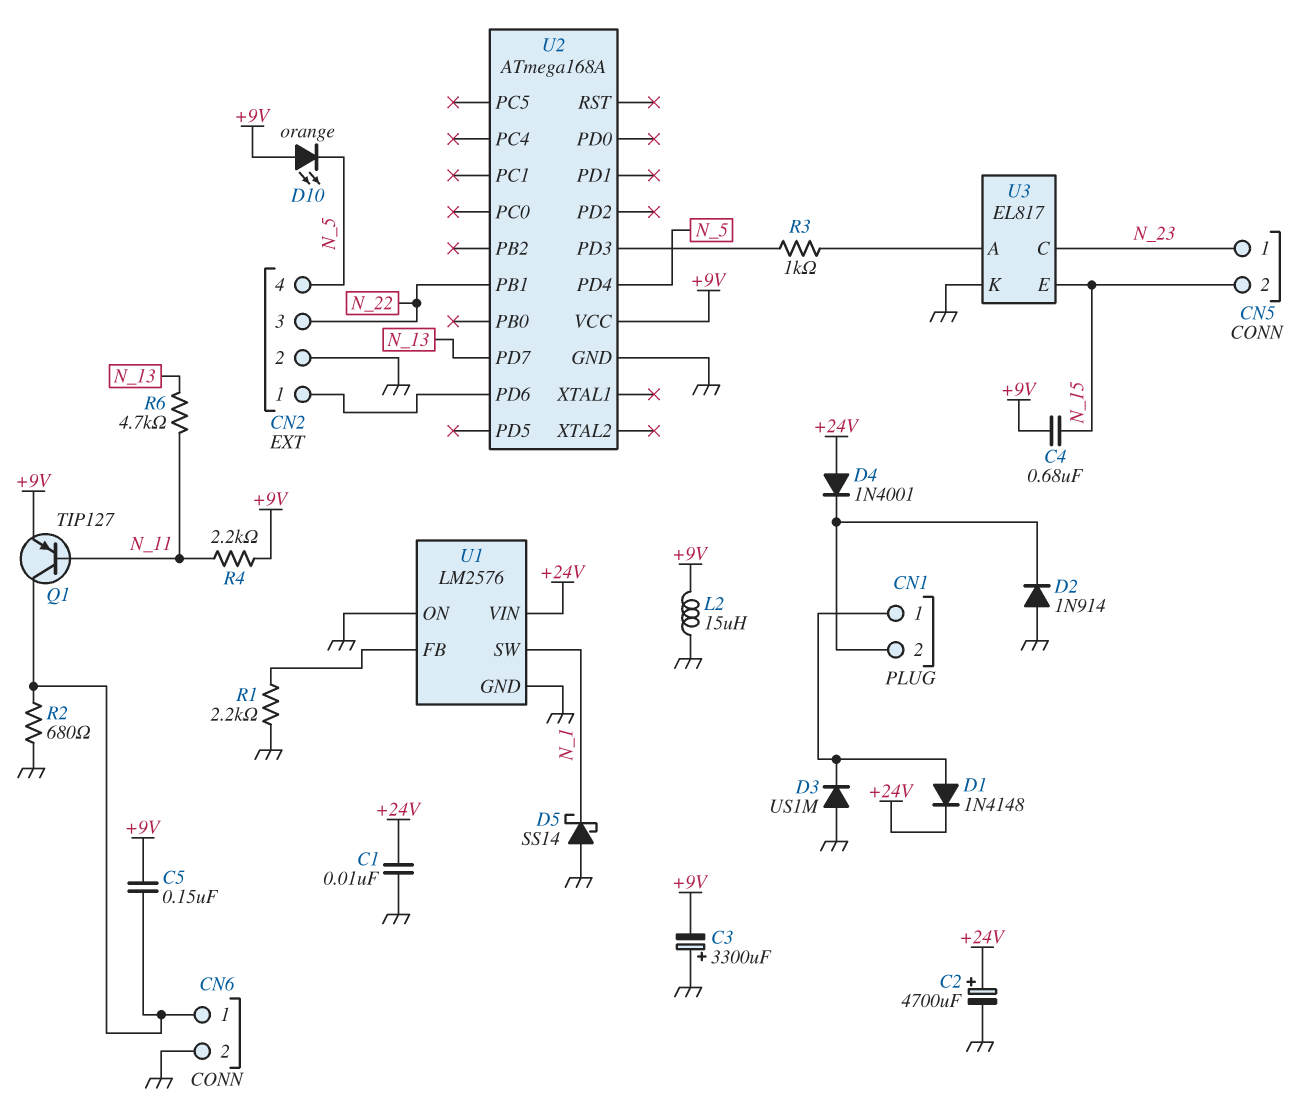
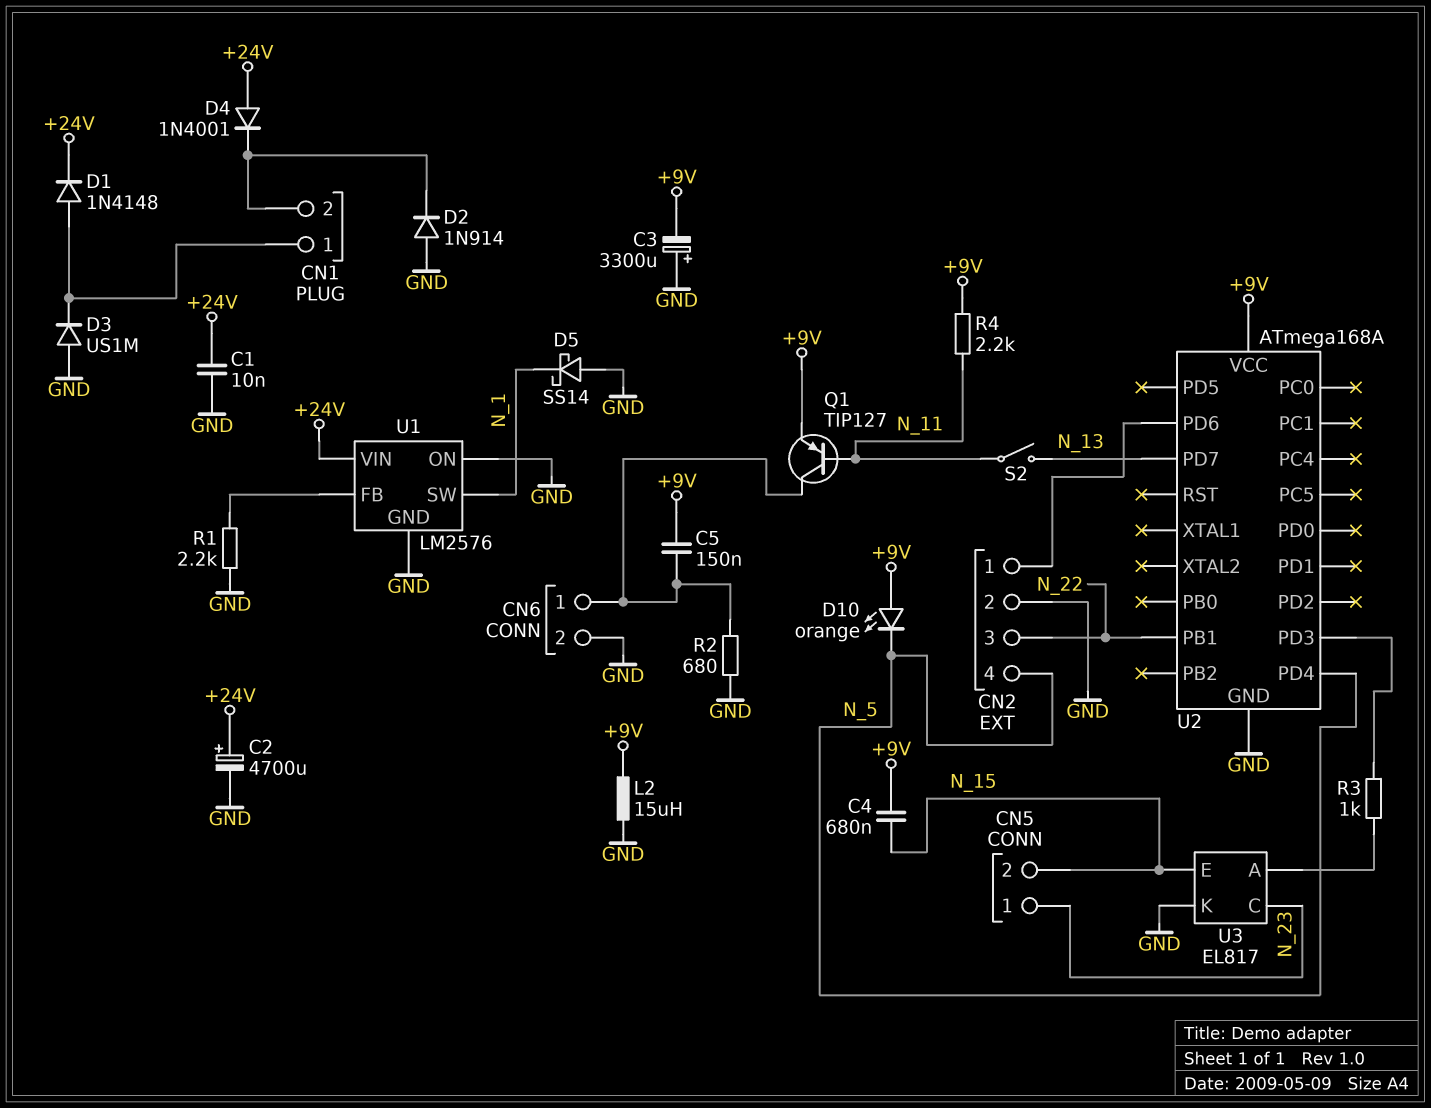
R6: 4.7k (N_11, N_13) -> none
S2: none -> switch (N_11, N_13)

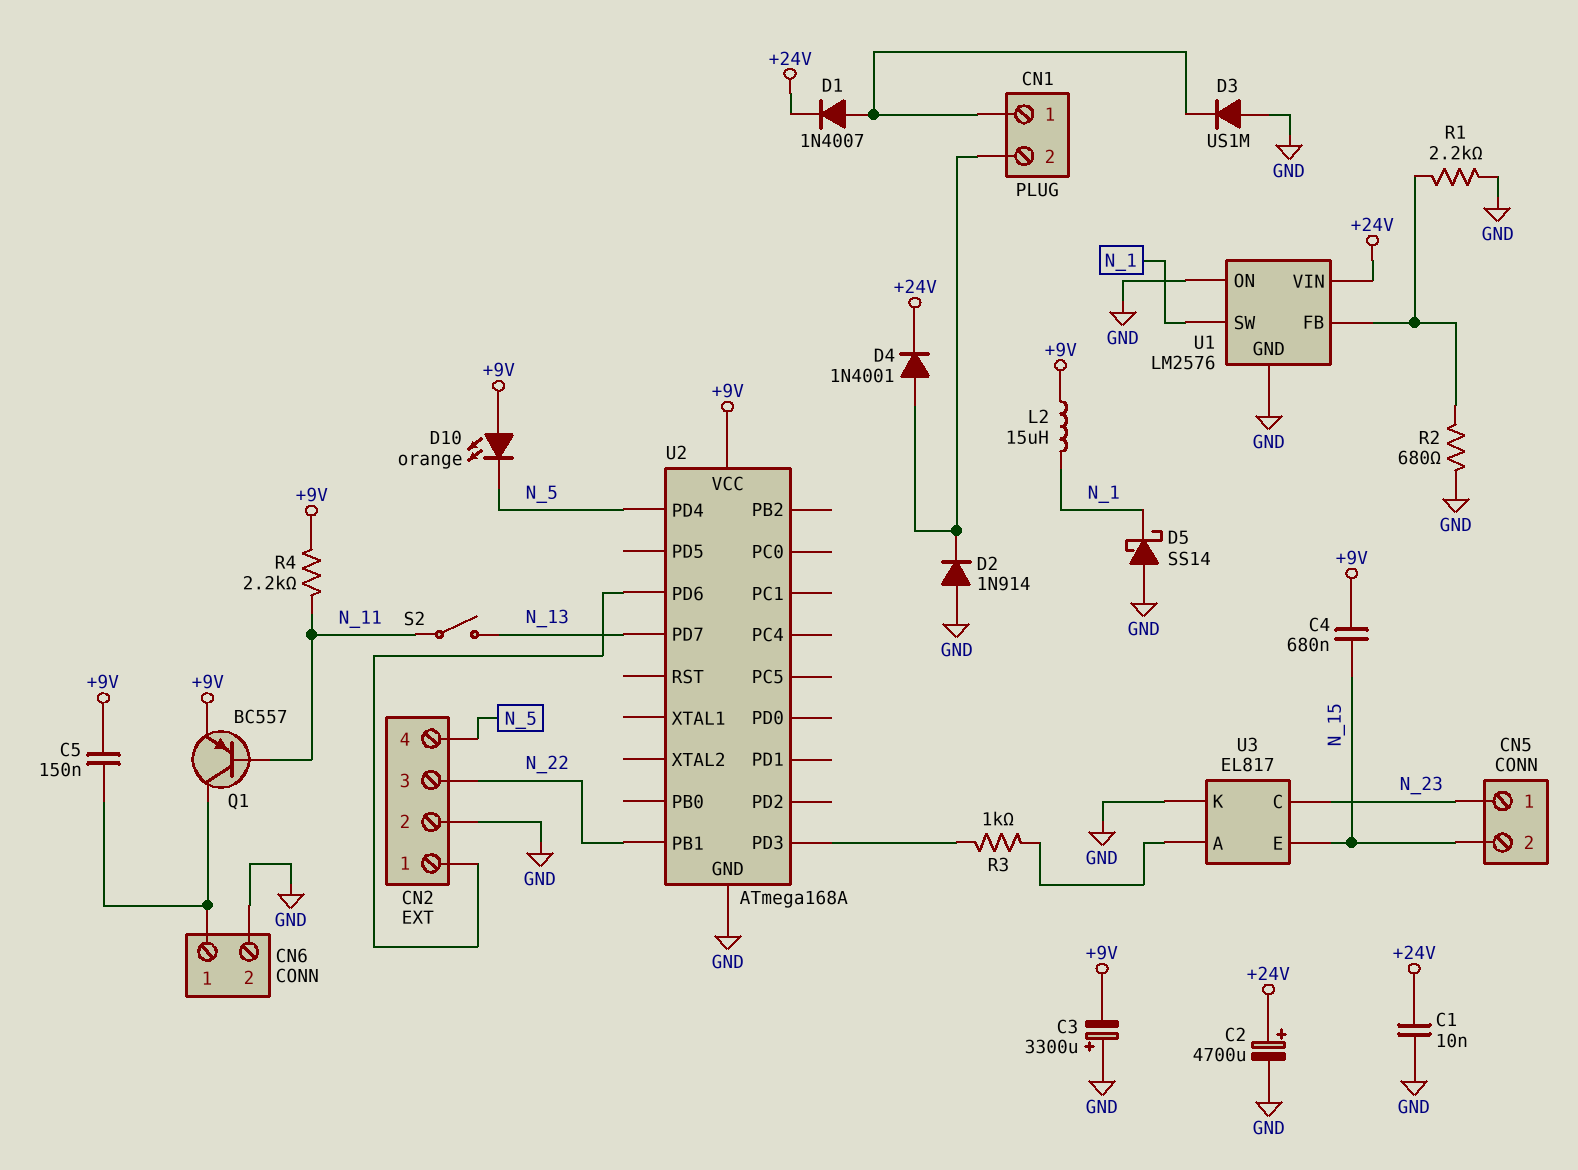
D1: diode 1N4148 (A CN1/1, K +24V) -> diode 1N4007 (A CN1/1, K +24V)
D4: diode 1N4001 (A +24V, K CN1/2) -> diode 1N4001 (A CN1/2, K +24V)
L2: 15uH (+9V, GND) -> 15uH (+9V, N_1)
Q1: PNP TIP127 (B N_11, C CN6/1, E +9V) -> PNP BC557 (B N_11, C CN6/1, E +9V)
R2: 680 (CN6/1, GND) -> 680 (GND, U1/FB)

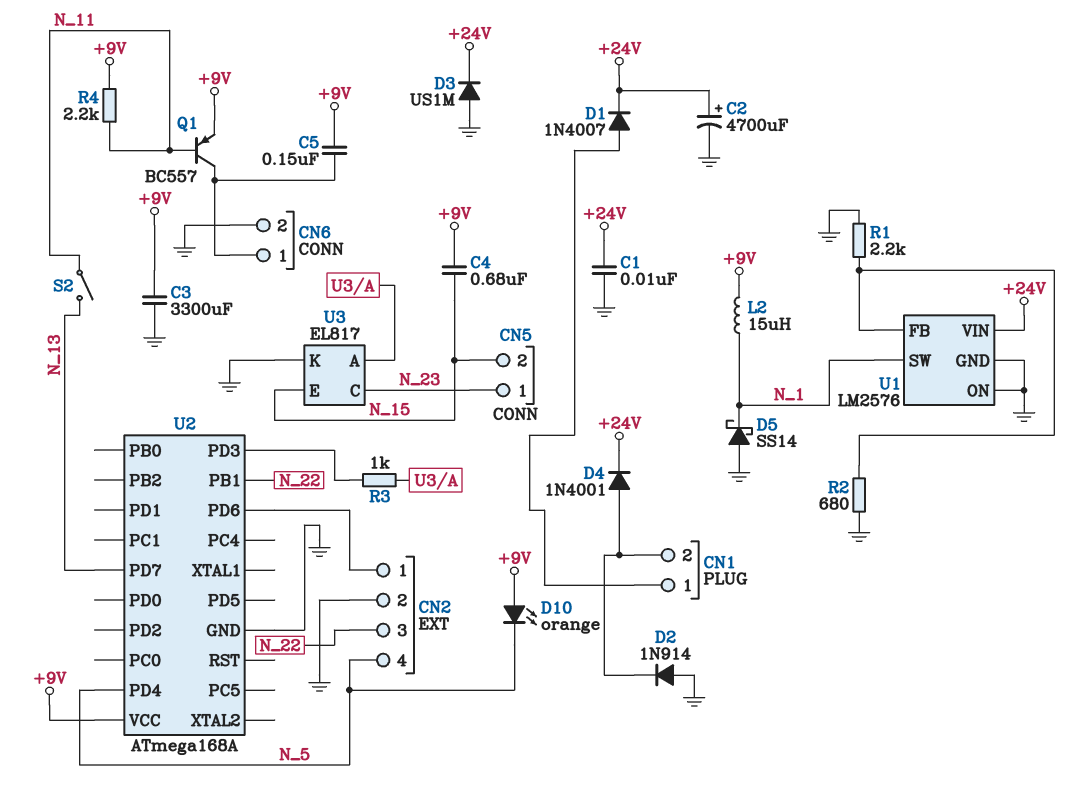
C3: 3300uF (plus GND, minus +9V) -> 3300uF (+9V, GND)
D3: diode US1M (A GND, K CN1/1) -> diode US1M (A GND, K +24V)

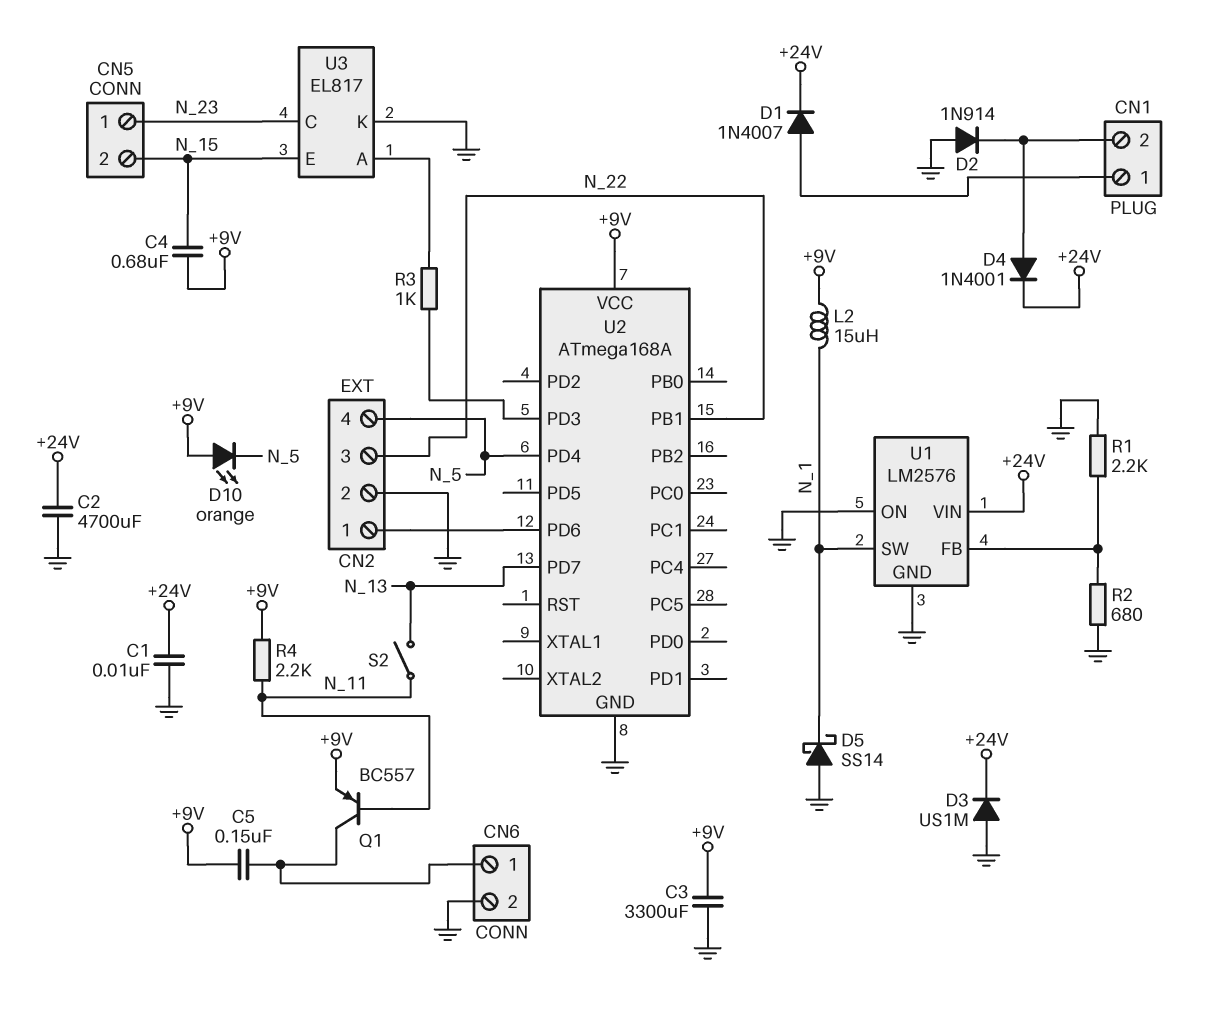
C2: 4700uF (plus +24V, minus GND) -> 4700uF (+24V, GND)

